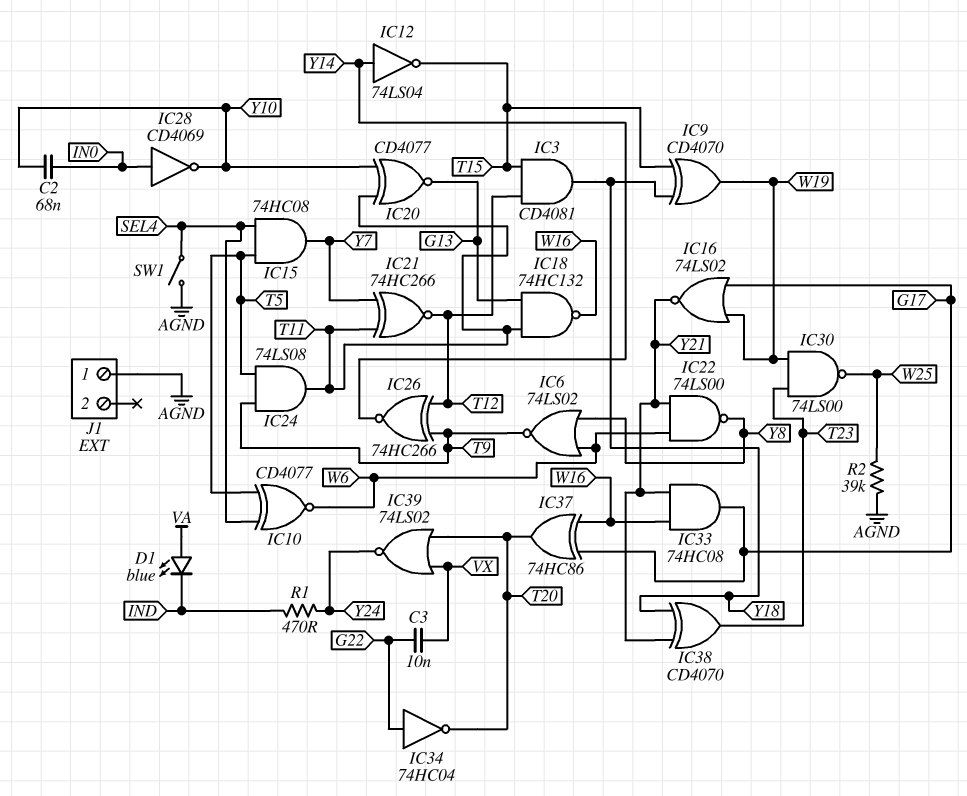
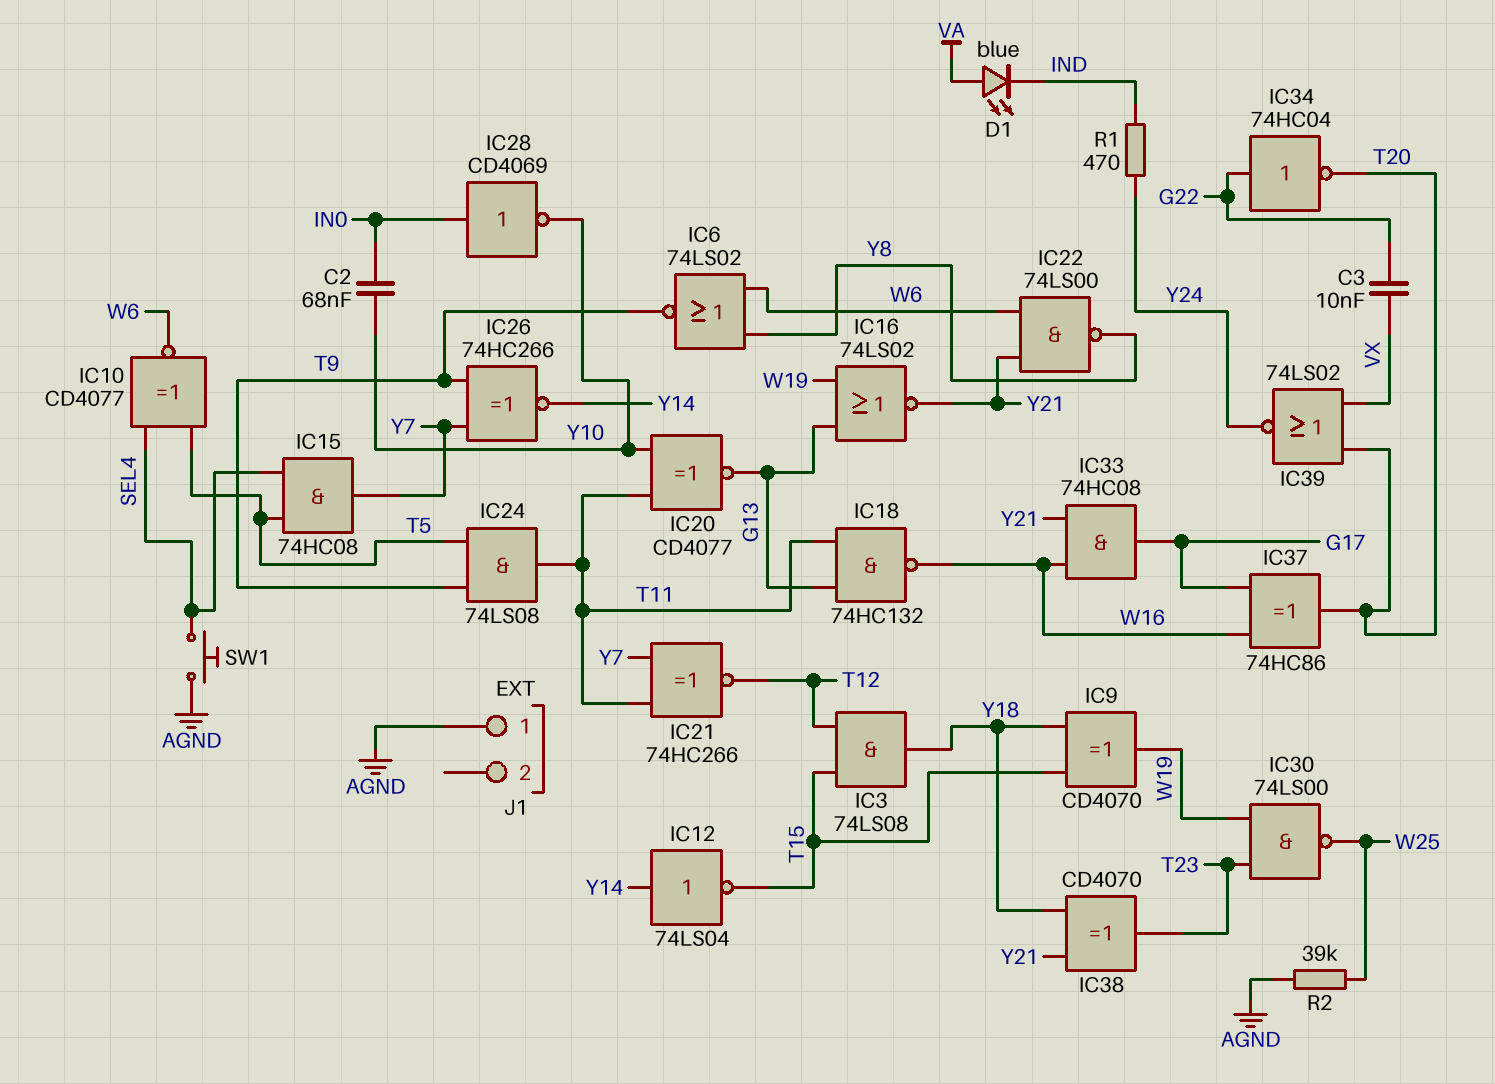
IC3: AND CD4081 (in T12, in T15, out Y18) -> AND 74LS08 (in T12, in T15, out Y18)
IC16: NOR 74LS02 (in G17, in W19, out Y21) -> NOR 74LS02 (in G13, in W19, out Y21)
IC26: XNOR 74HC266 (in T9, in T12, out Y14) -> XNOR 74HC266 (in T9, in Y7, out Y14)
SW1: switch (AGND, SEL4) -> button (AGND, SEL4)

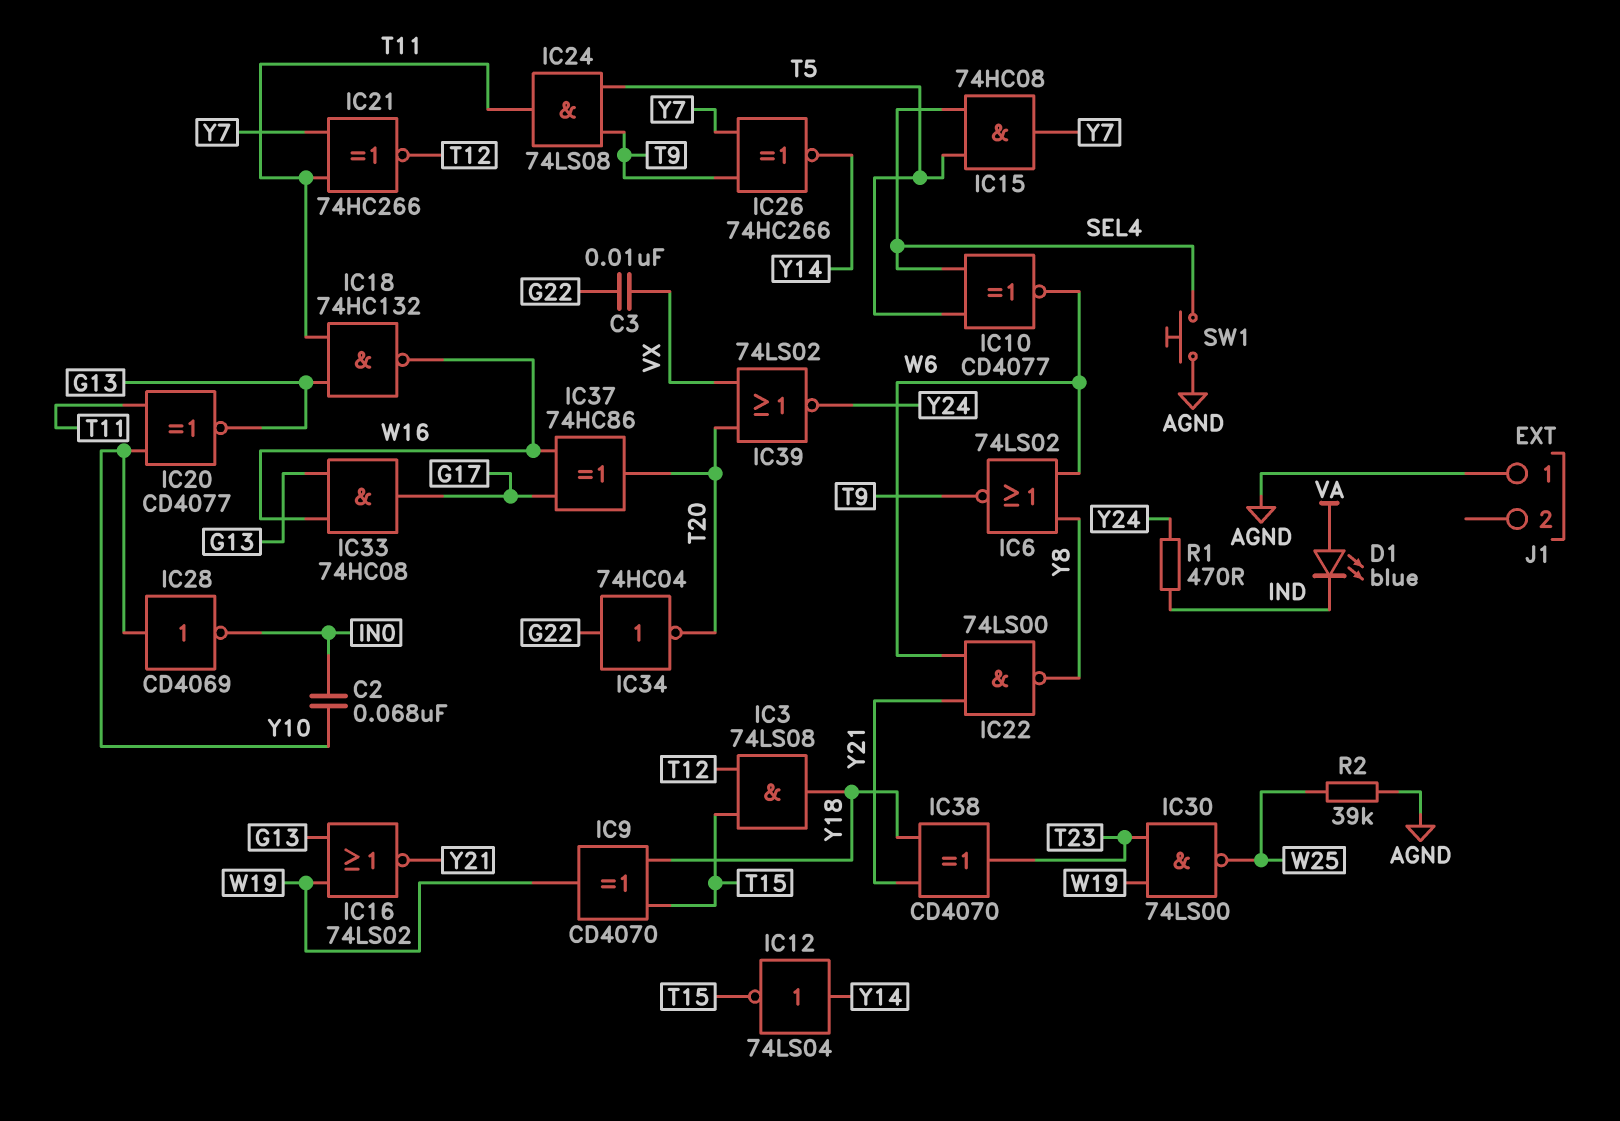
IC28: NOT CD4069 (in IN0, out Y10) -> NOT CD4069 (in Y10, out IN0)
IC33: AND 74HC08 (in W16, in Y21, out G17) -> AND 74HC08 (in G13, in W16, out G17)

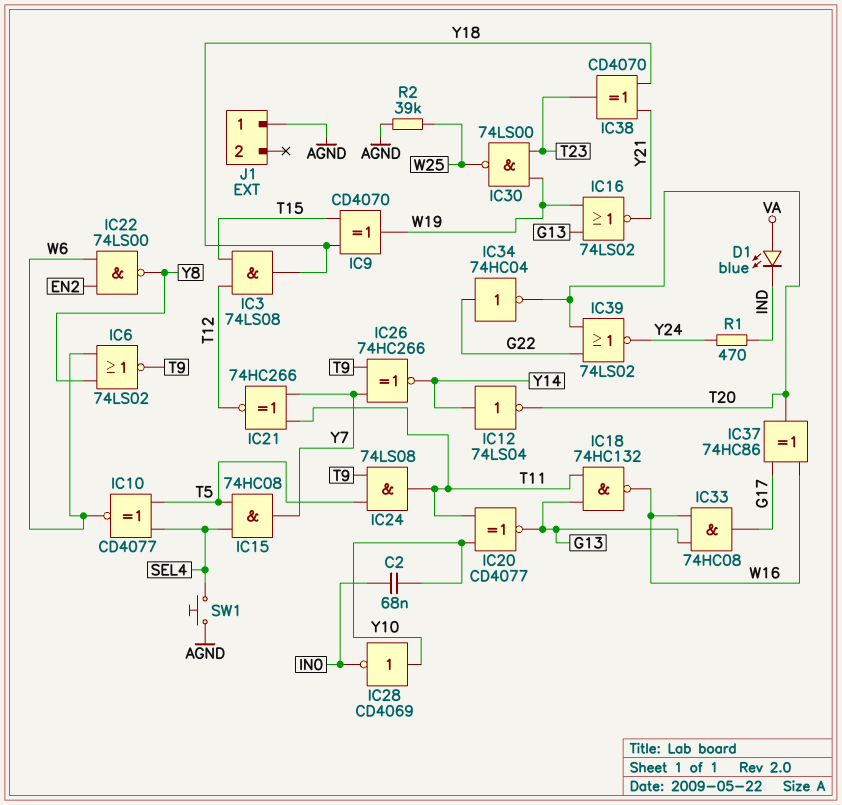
C3: 10nF (G22, VX) -> none
IC12: NOT 74LS04 (in Y14, out T15) -> NOT 74LS04 (in Y14, out T20)
IC22: NAND 74LS00 (in W6, in Y21, out Y8) -> NAND 74LS00 (in EN2, in W6, out Y8)
IC39: NOR 74LS02 (in T20, in VX, out Y24) -> NOR 74LS02 (in G22, in T20, out Y24)

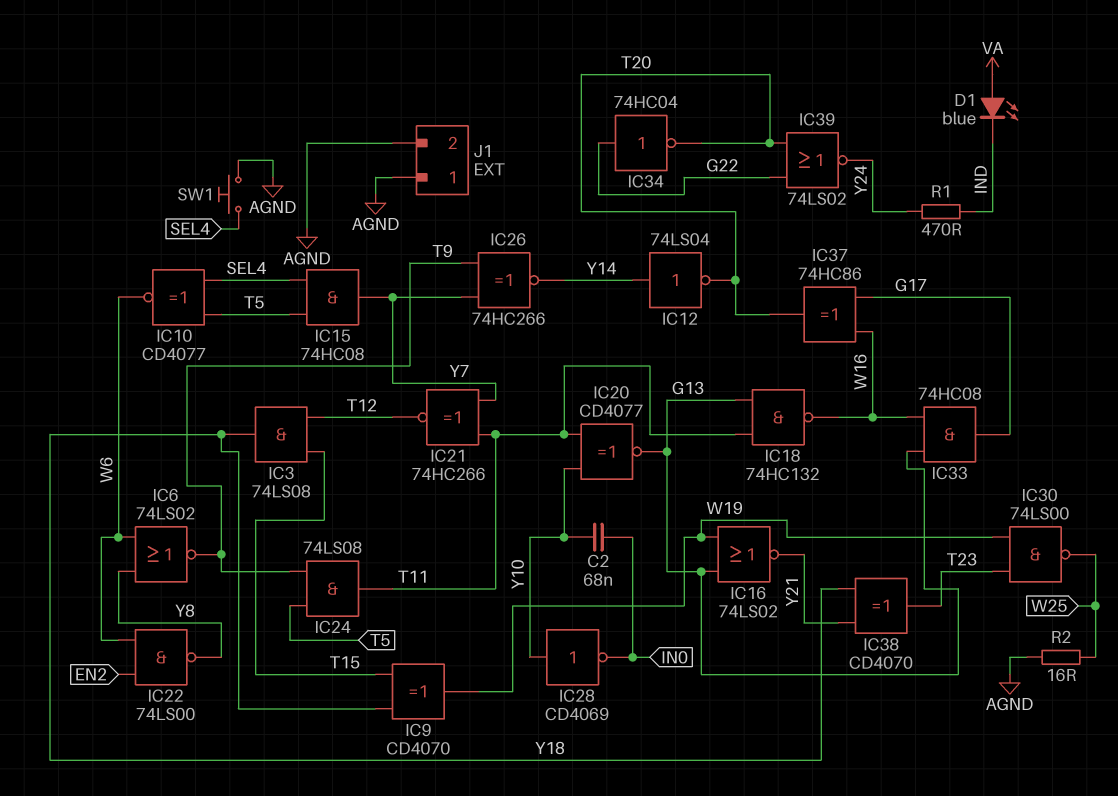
J1 pin 2: none -> AGND
R2: 39k (AGND, W25) -> 16 (AGND, W25)

